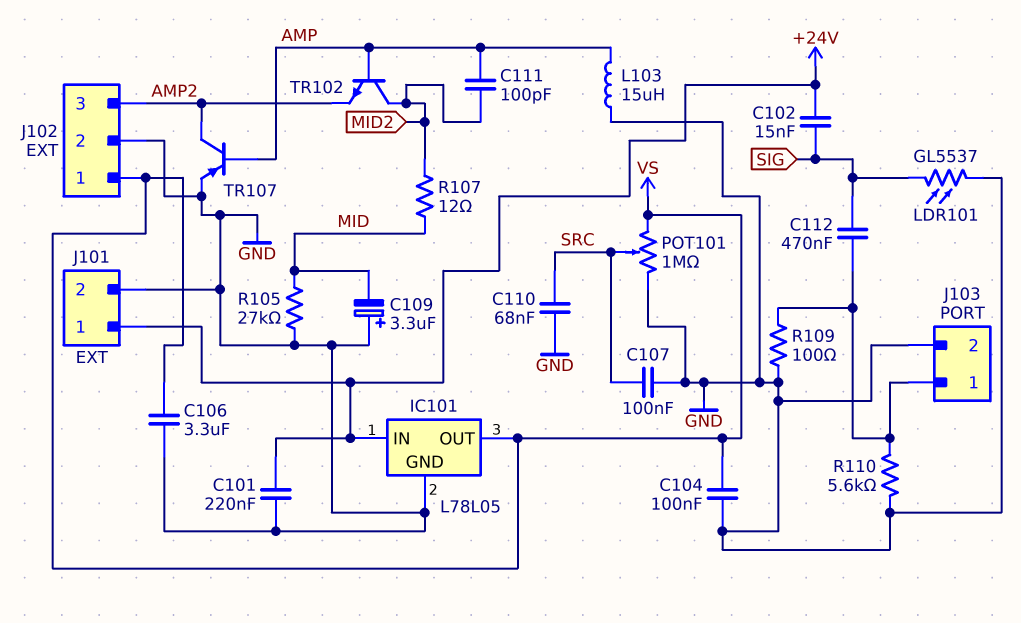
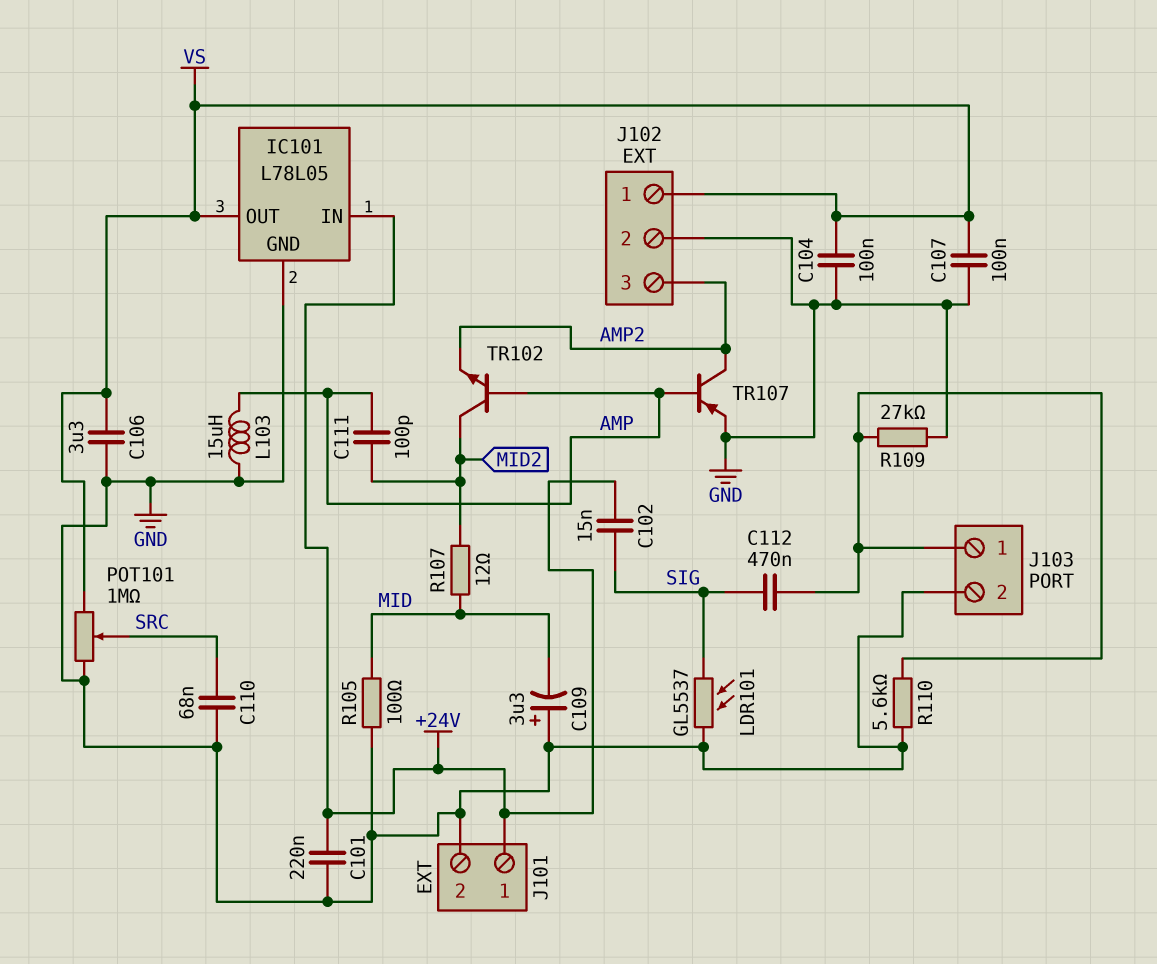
C107: 100nF (GND, SRC) -> 100nF (GND, VS)
R105: 27k (GND, MID) -> 100 (GND, MID)
R109: 100 (GND, J103/1) -> 27k (GND, J103/1)

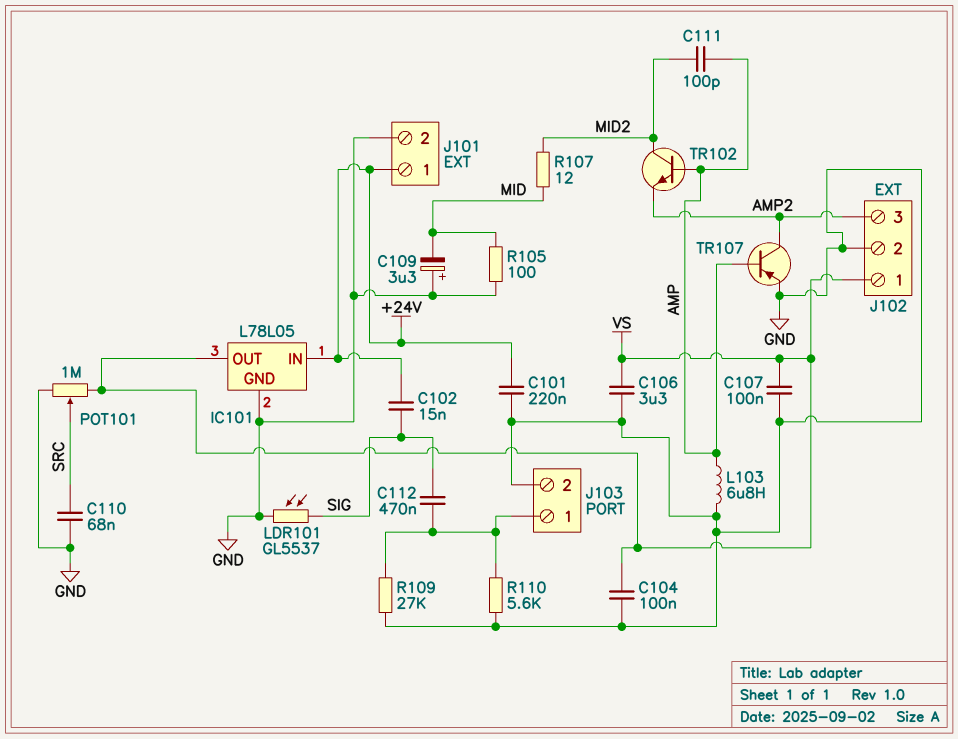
L103: 15uH (AMP, GND) -> 6.8uH (AMP, GND)

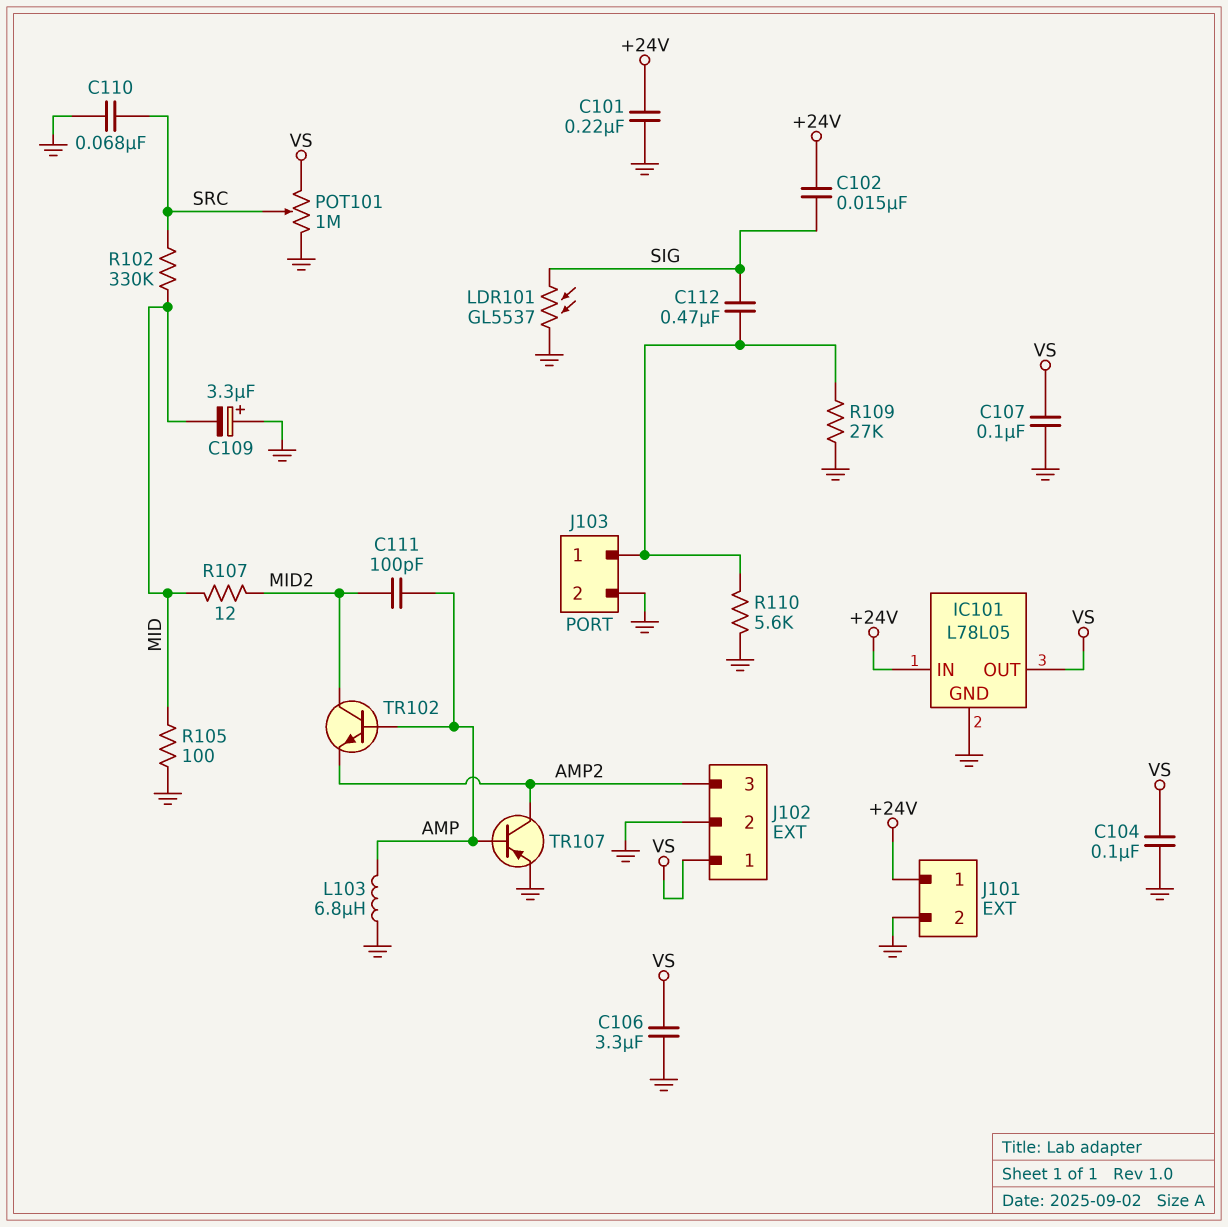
R102: none -> 330k (MID, SRC)

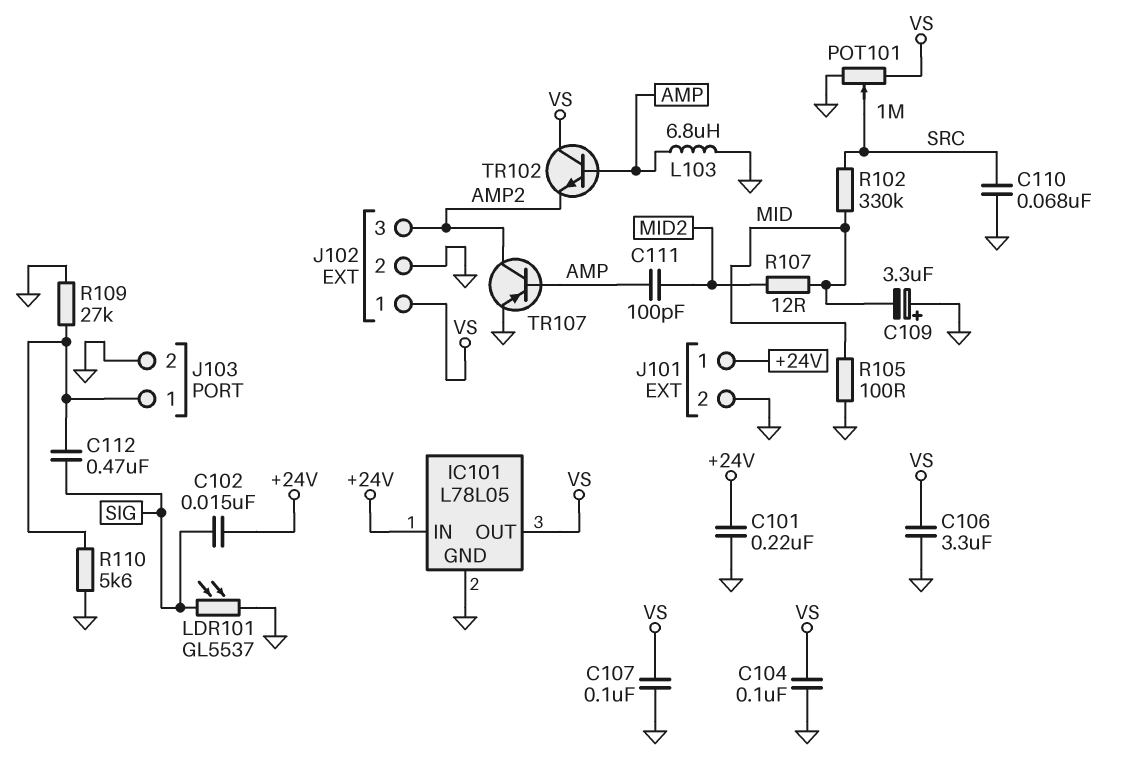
TR102: NPN (B AMP, C MID2, E AMP2) -> NPN (B AMP, C VS, E AMP2)

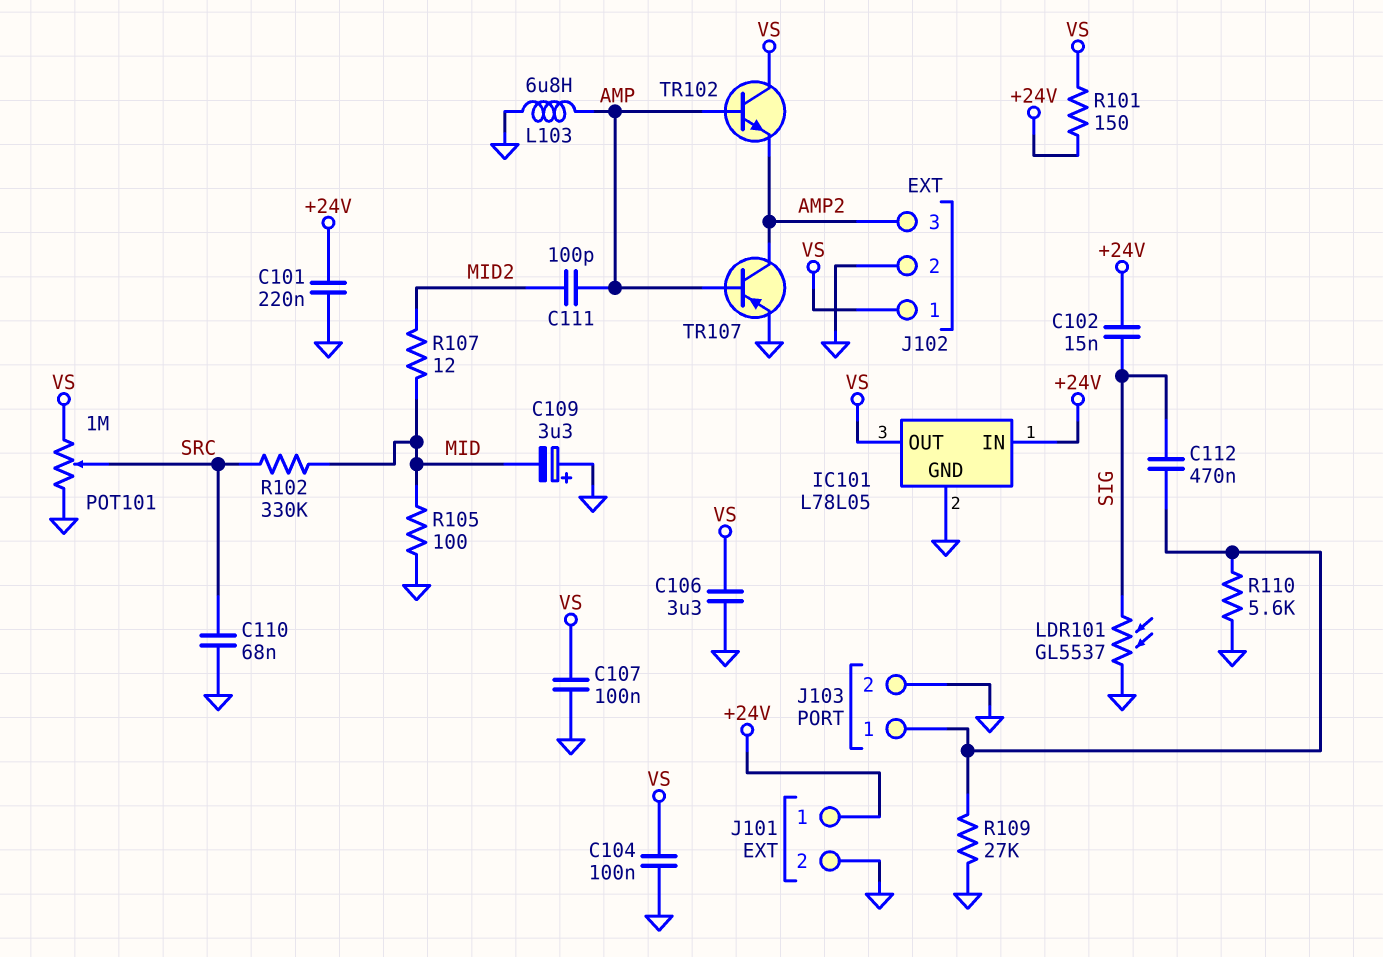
R101: none -> 150 (+24V, VS)

